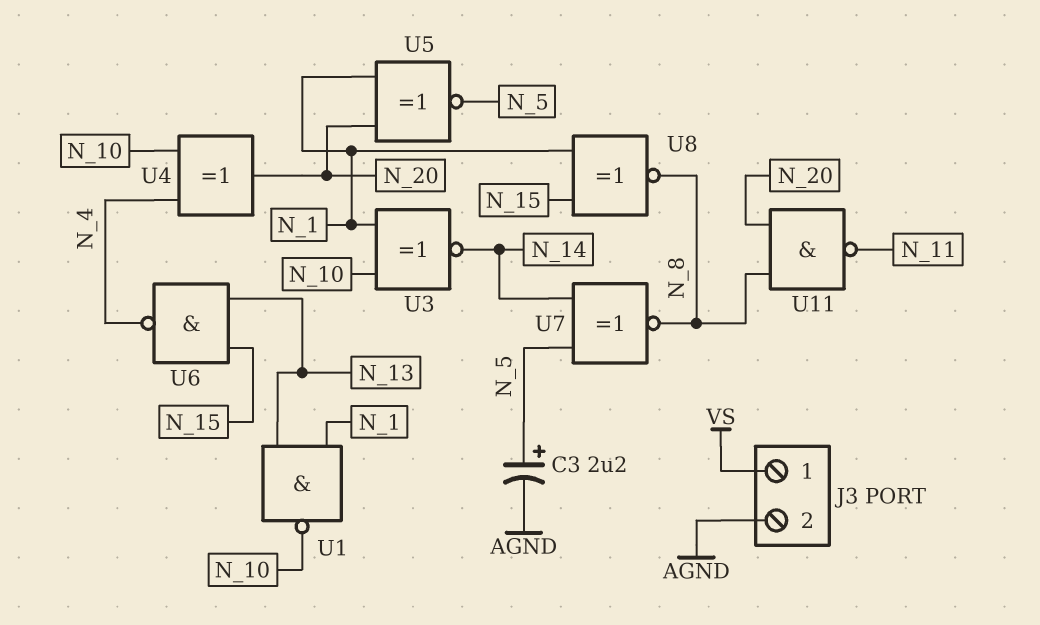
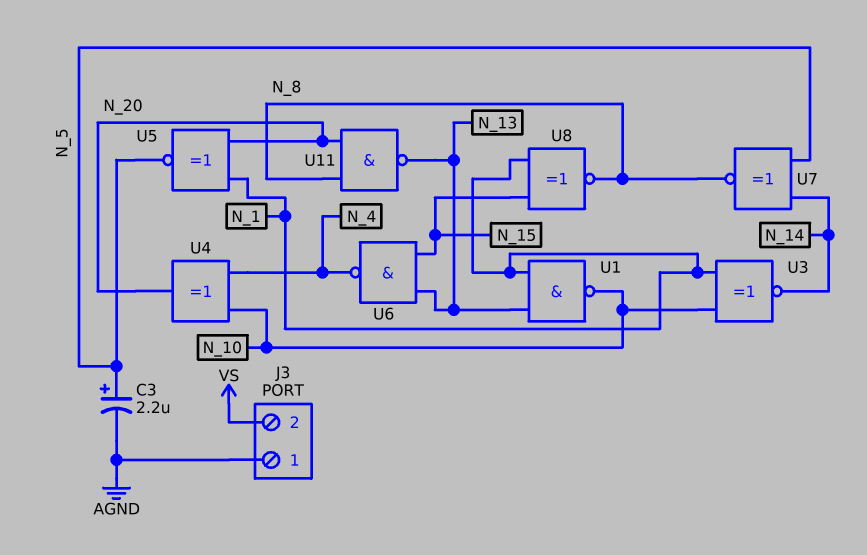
J3 pin 1: VS -> AGND
J3 pin 2: AGND -> VS
U11: NAND (in N_8, in N_20, out N_11) -> NAND (in N_8, in N_20, out N_13)

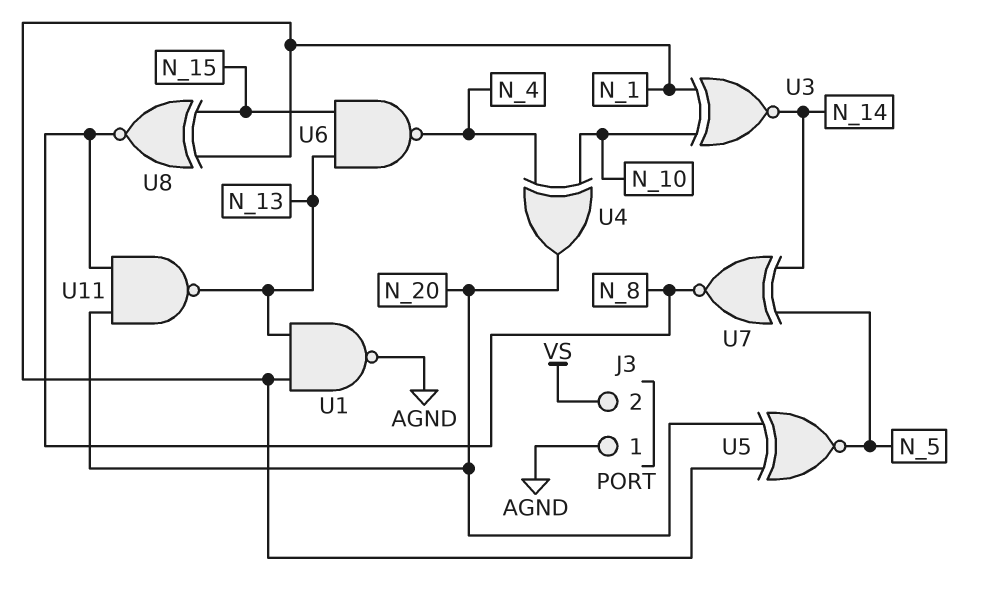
C3: 2.2uF (plus N_5, minus AGND) -> none
U1: NAND (in N_1, in N_13, out N_10) -> NAND (in N_1, in N_13, out AGND)

